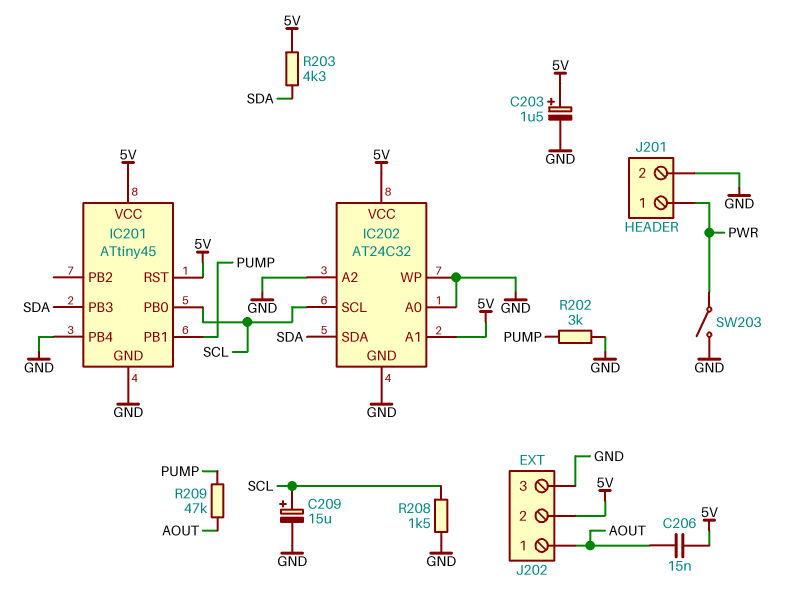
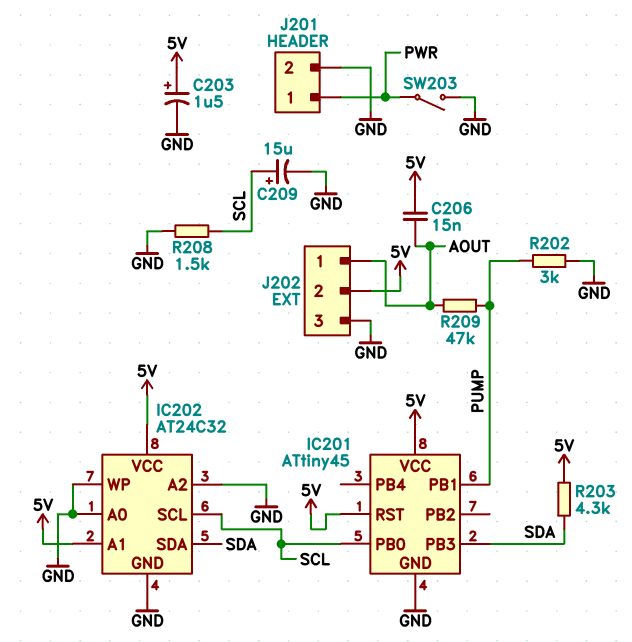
IC201 pin PB4: GND -> none

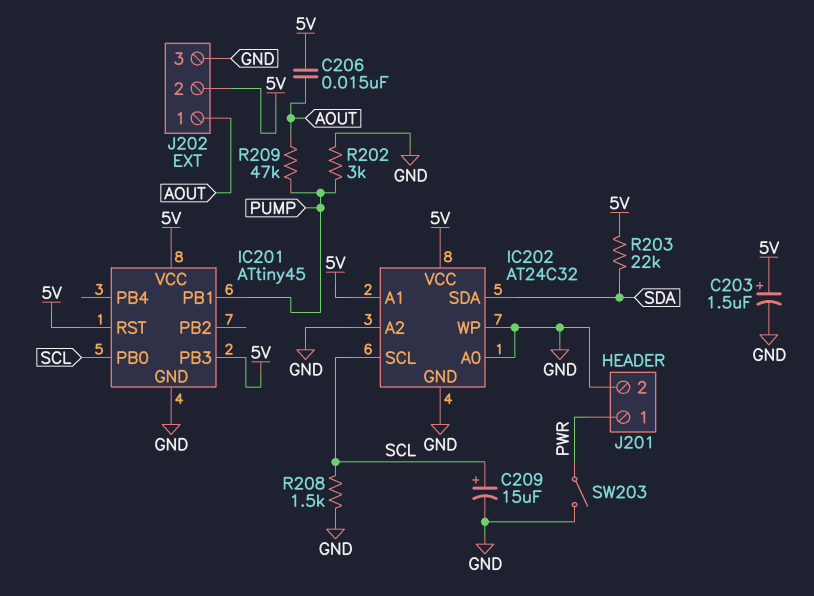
IC201 pin PB3: SDA -> 5V
R203: 4.3k (5V, SDA) -> 22k (5V, SDA)

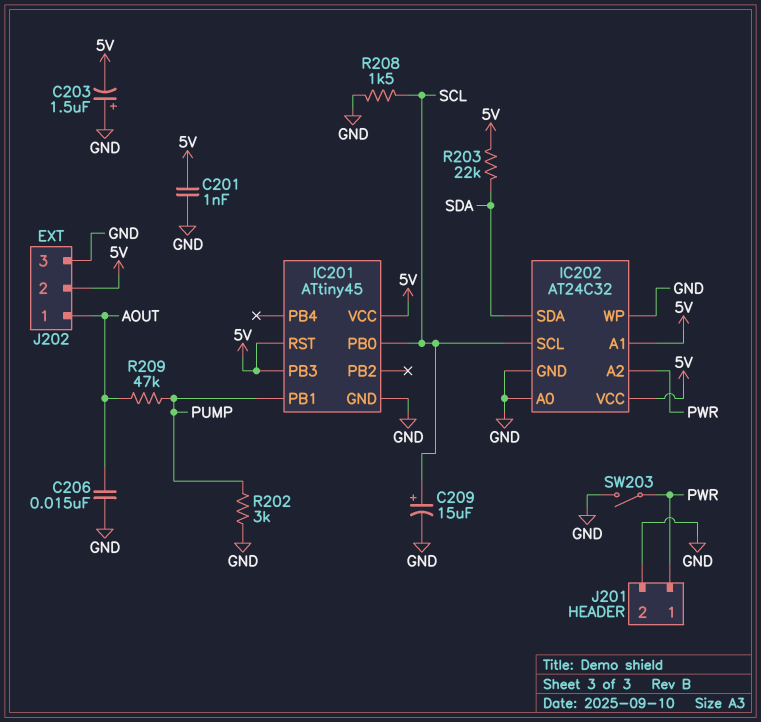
C201: none -> 1nF (5V, GND)
C203: 1.5uF (plus 5V, minus GND) -> 1.5uF (plus GND, minus 5V)
C206: 15nF (5V, AOUT) -> 15nF (AOUT, GND)
IC202 pin A2: GND -> PWR

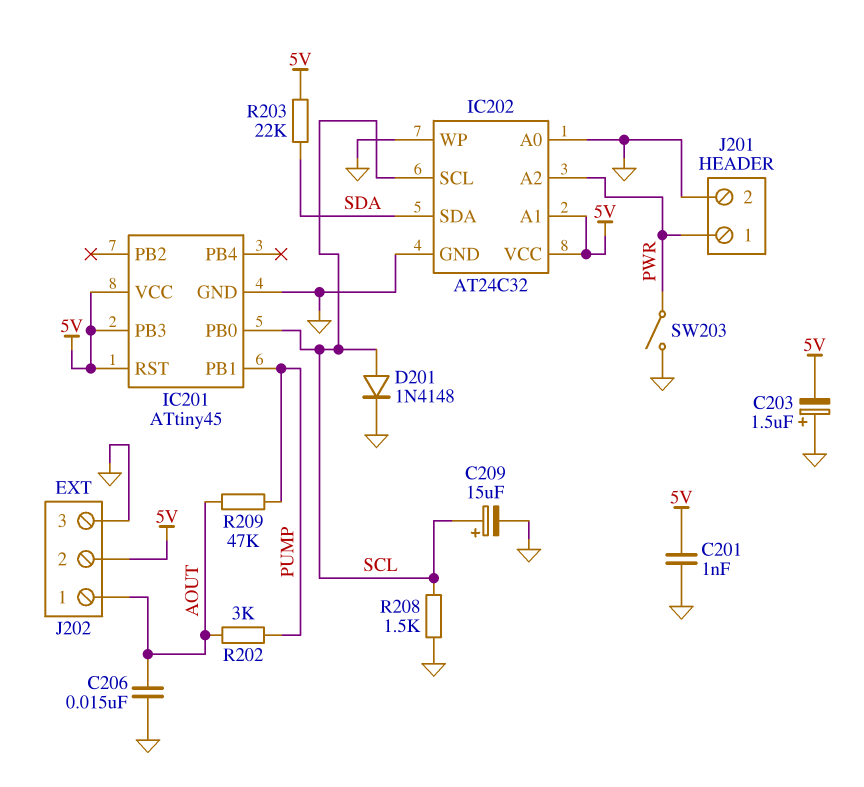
D201: none -> diode 1N4148 (A SCL, K GND)
R202: 3k (GND, PUMP) -> 3k (AOUT, PUMP)

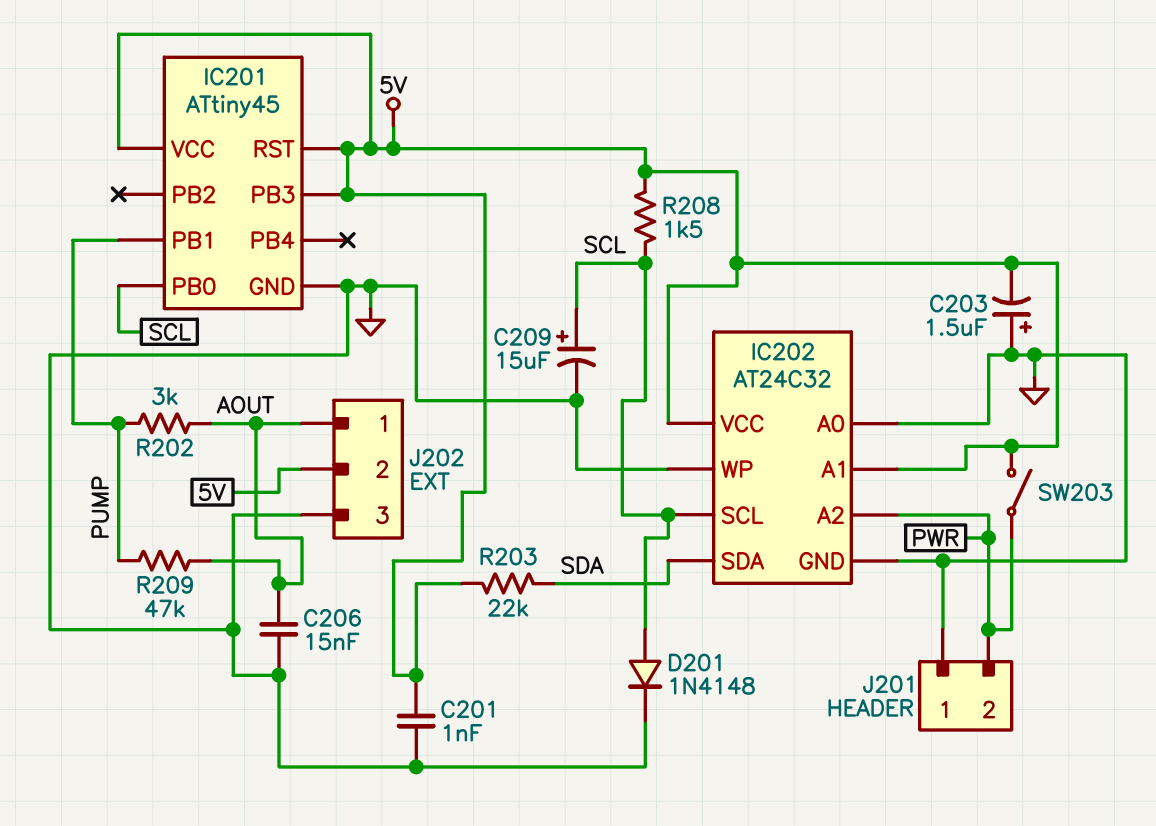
J201 pin 1: PWR -> GND
J201 pin 2: GND -> PWR
R208: 1.5k (GND, SCL) -> 1.5k (5V, SCL)
SW203: switch (GND, PWR) -> switch (5V, PWR)

